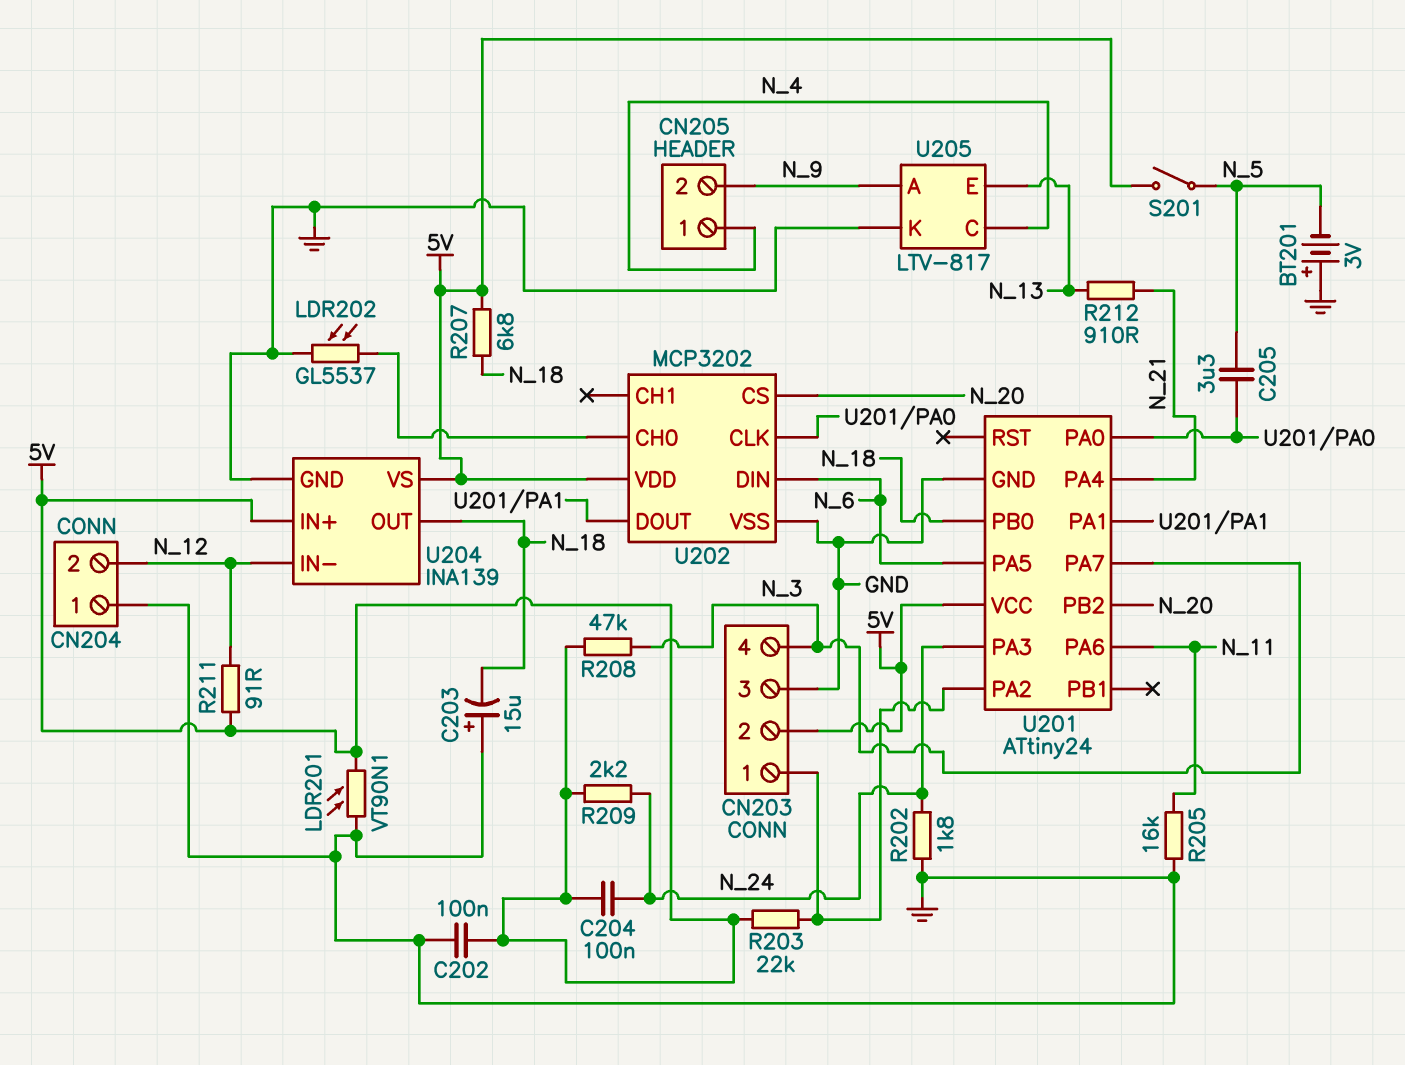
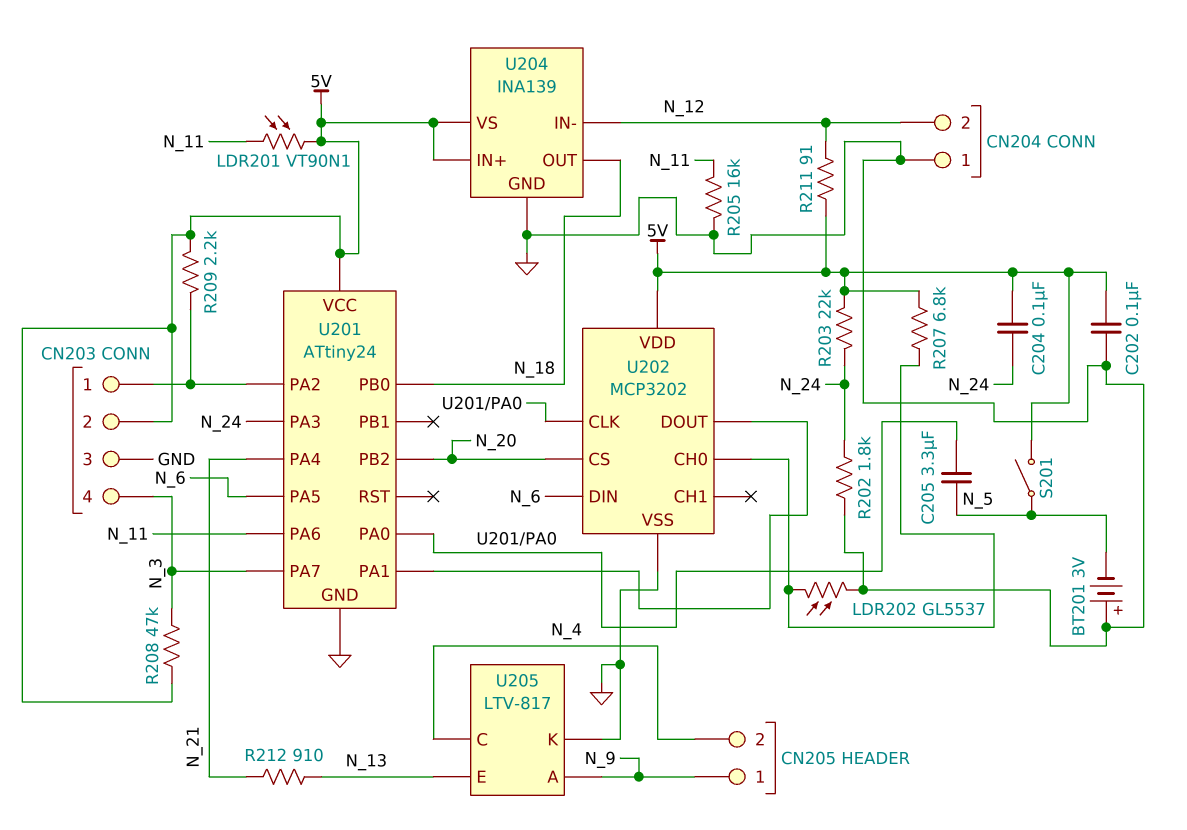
C203: 15uF (plus GND, minus N_18) -> none
CN205 pin 1: N_4 -> N_9
CN205 pin 2: N_9 -> N_4
LDR201: VT90N1 (5V, GND) -> VT90N1 (5V, N_11)
R203: 22k (5V, CN203/1) -> 22k (5V, N_24)
R207: 6.8k (5V, N_18) -> 6.8k (5V, U202/CH0)
R209: 2.2k (5V, N_24) -> 2.2k (5V, CN203/1)

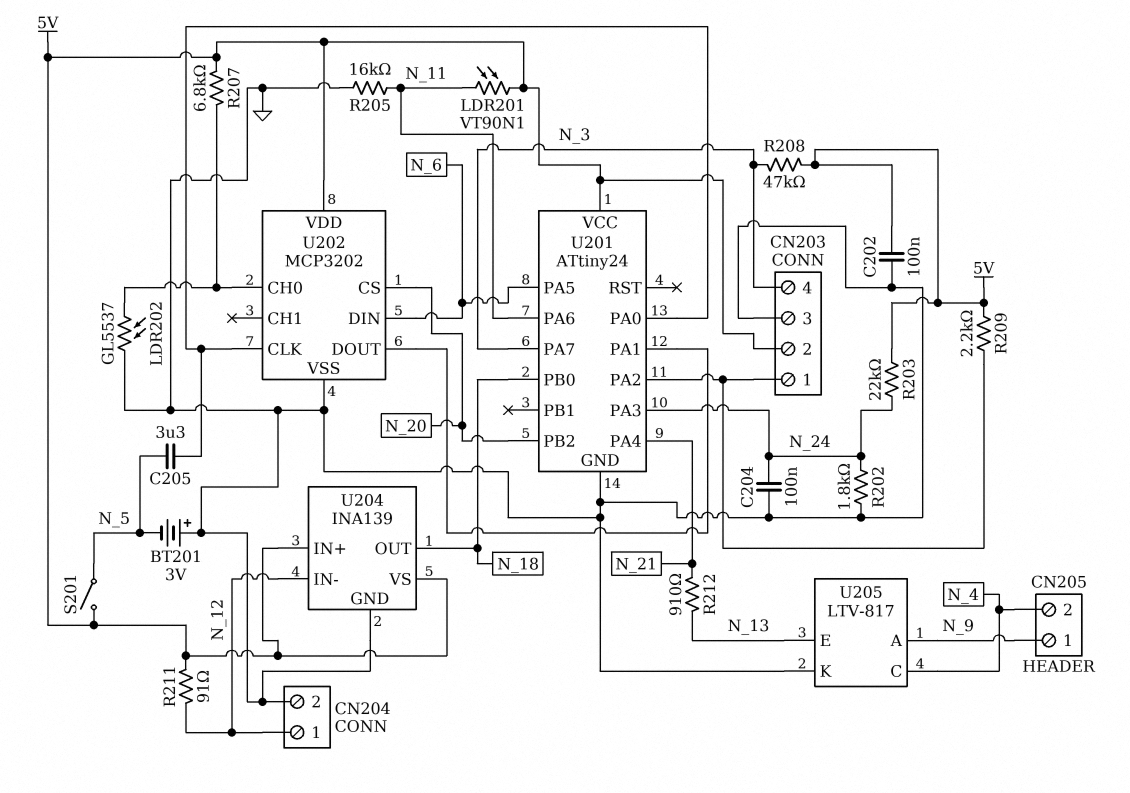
C204: 100nF (5V, N_24) -> 100nF (GND, N_24)
CN204 pin 1: GND -> N_12
CN204 pin 2: N_12 -> GND

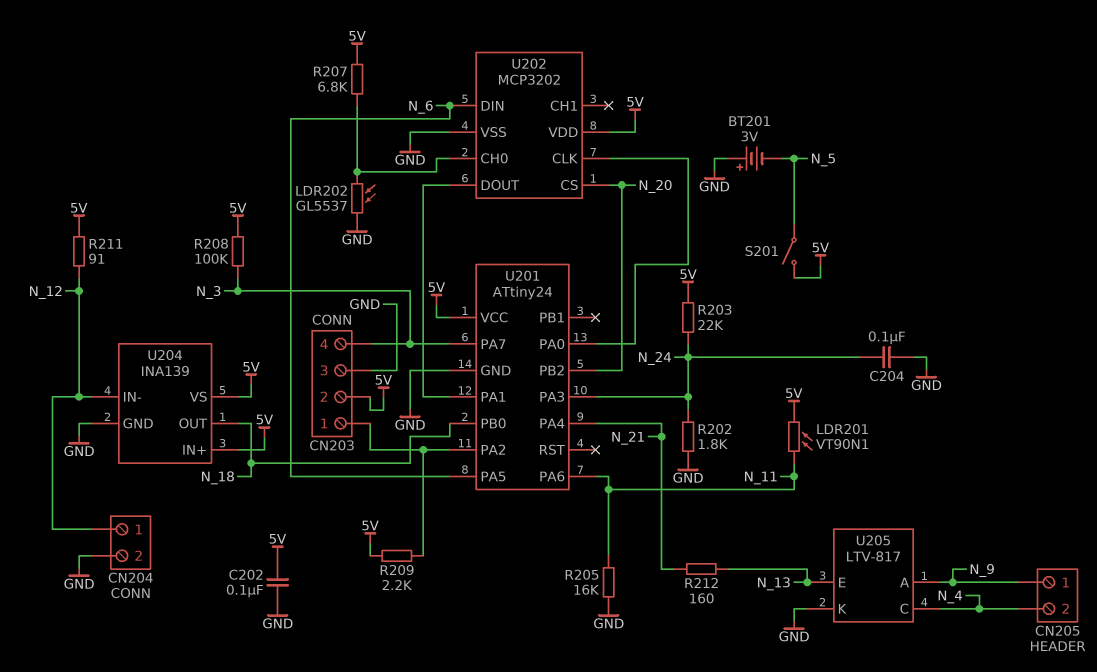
C205: 3.3uF (N_5, U201/PA0) -> none
R208: 47k (5V, N_3) -> 100k (5V, N_3)
R212: 910 (N_13, N_21) -> 160 (N_13, N_21)

